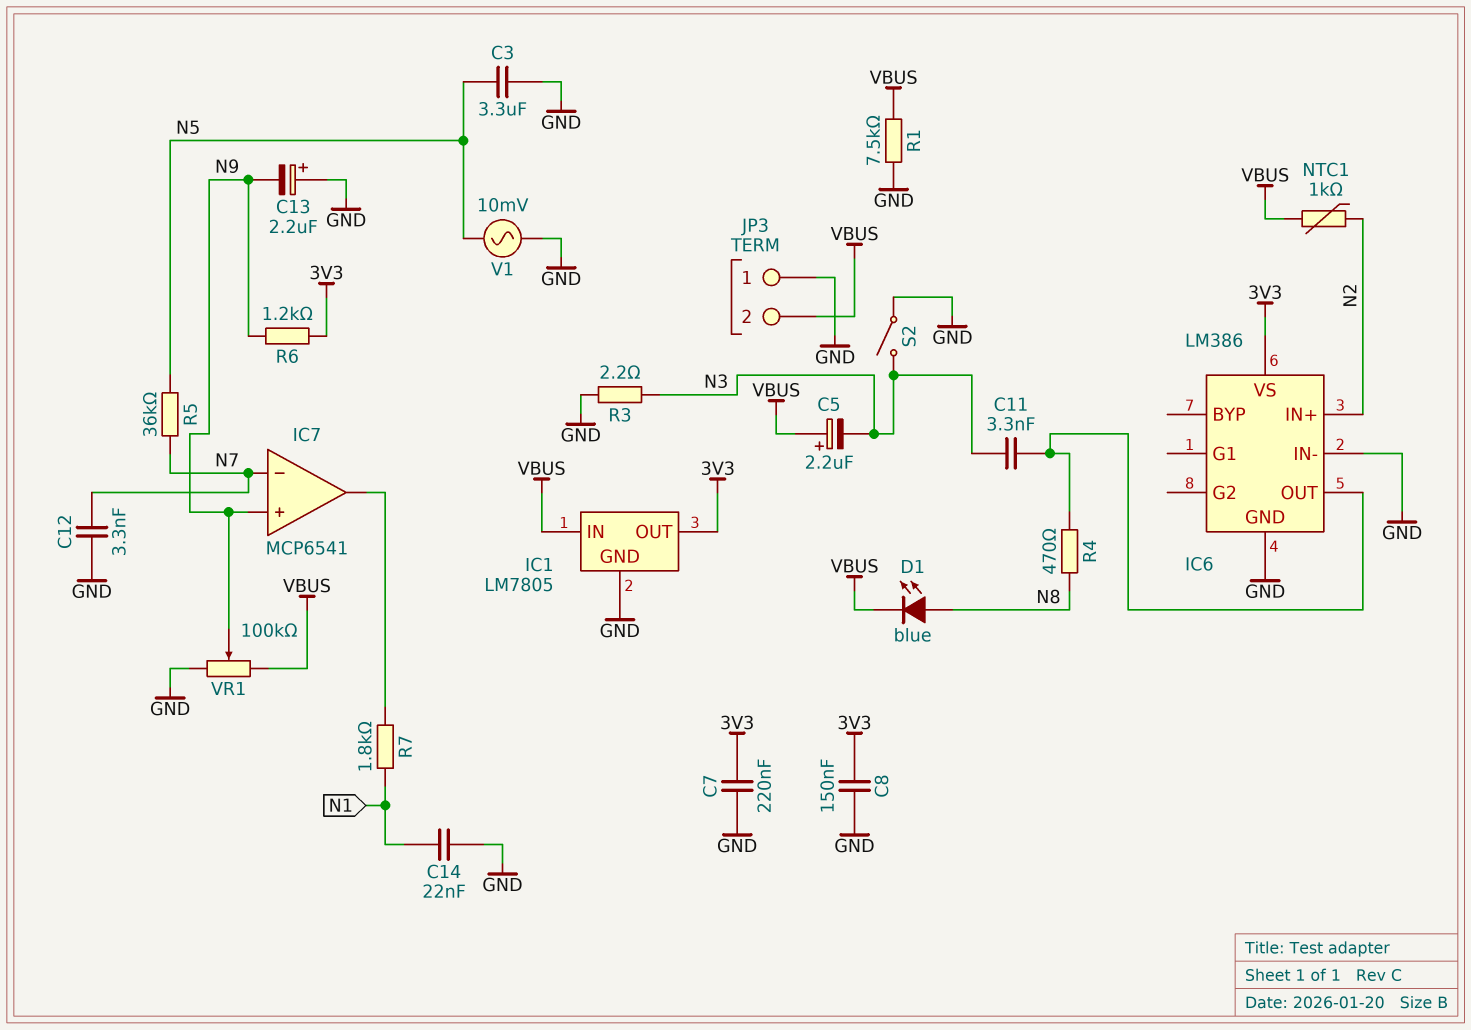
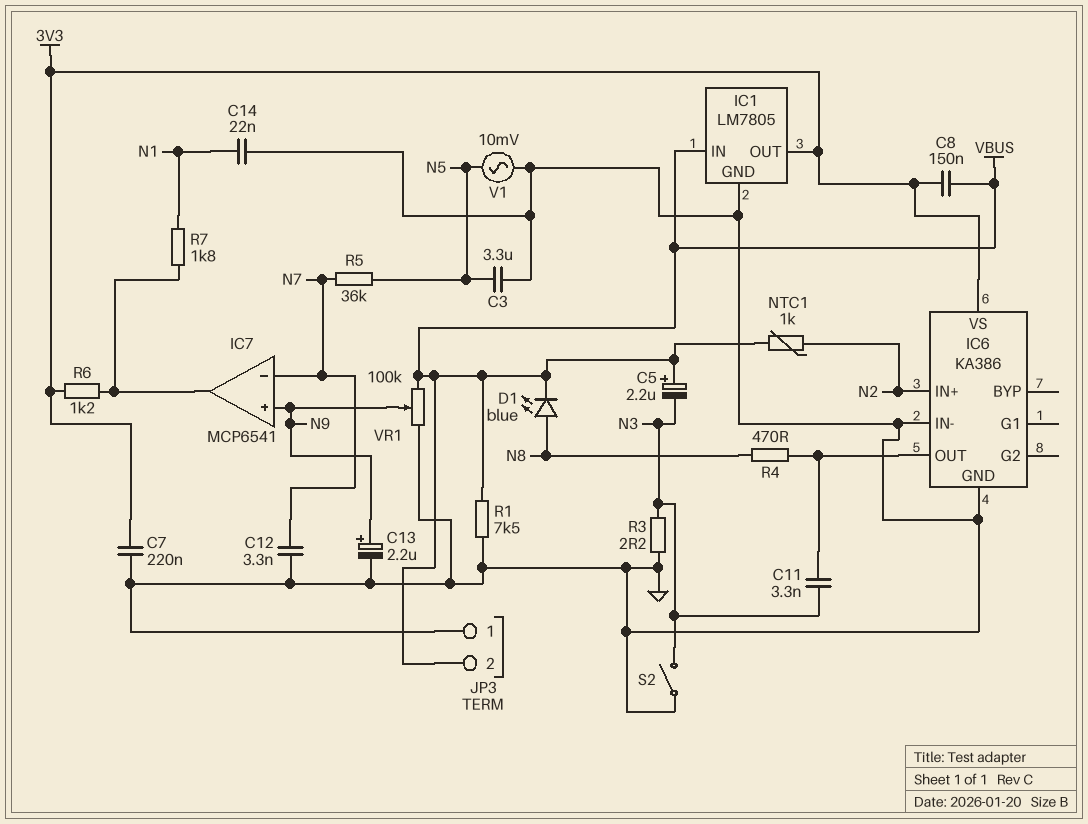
C8: 150nF (3V3, GND) -> 150nF (3V3, VBUS)
C13: 2.2uF (plus GND, minus N9) -> 2.2uF (plus N9, minus GND)
IC6: LM386 -> KA386
R6: 1.2k (3V3, N9) -> 1.2k (3V3, IC7/out)

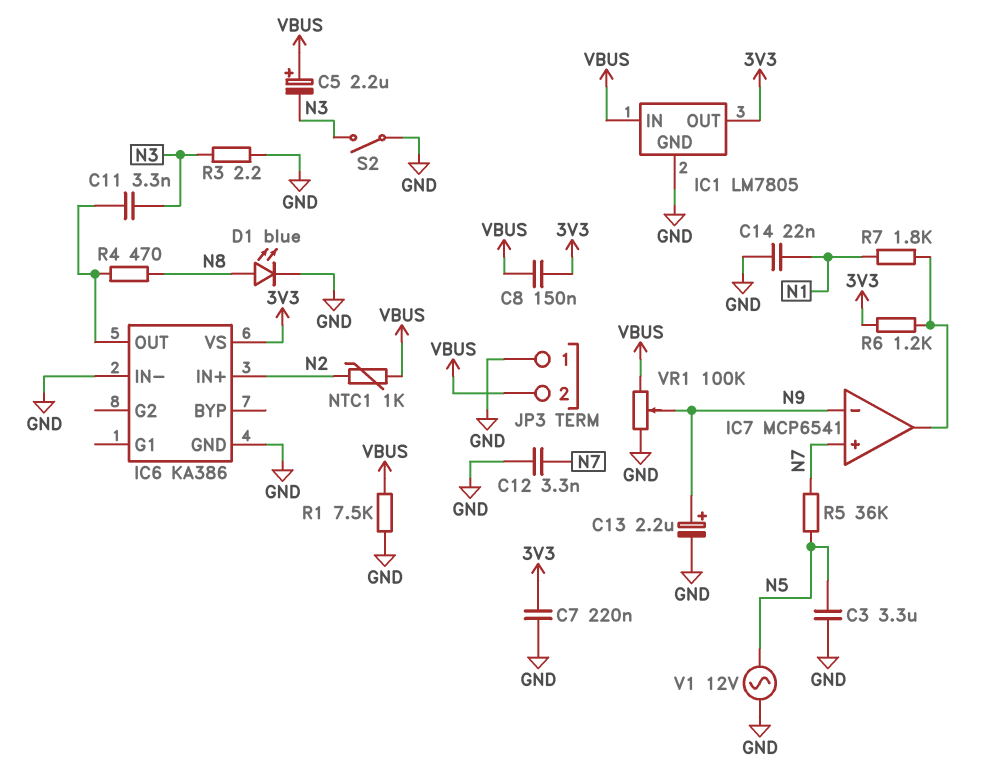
D1: LED blue (A N8, K VBUS) -> LED blue (A N8, K GND)
IC7 pin in+: N9 -> N7
IC7 pin in-: N7 -> N9
V1: AC 10mV (GND, N5) -> AC 12V (GND, N5)

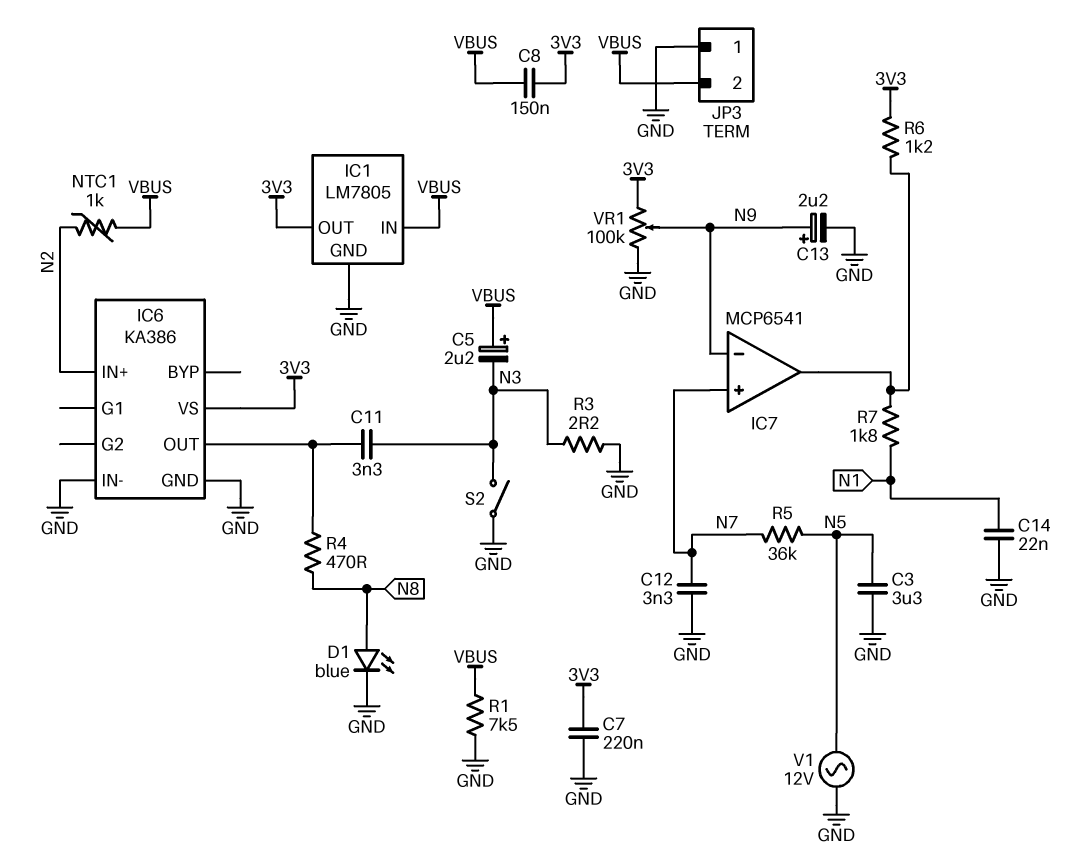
VR1: 100k (GND, VBUS, wiper N9) -> 100k (3V3, GND, wiper N9)

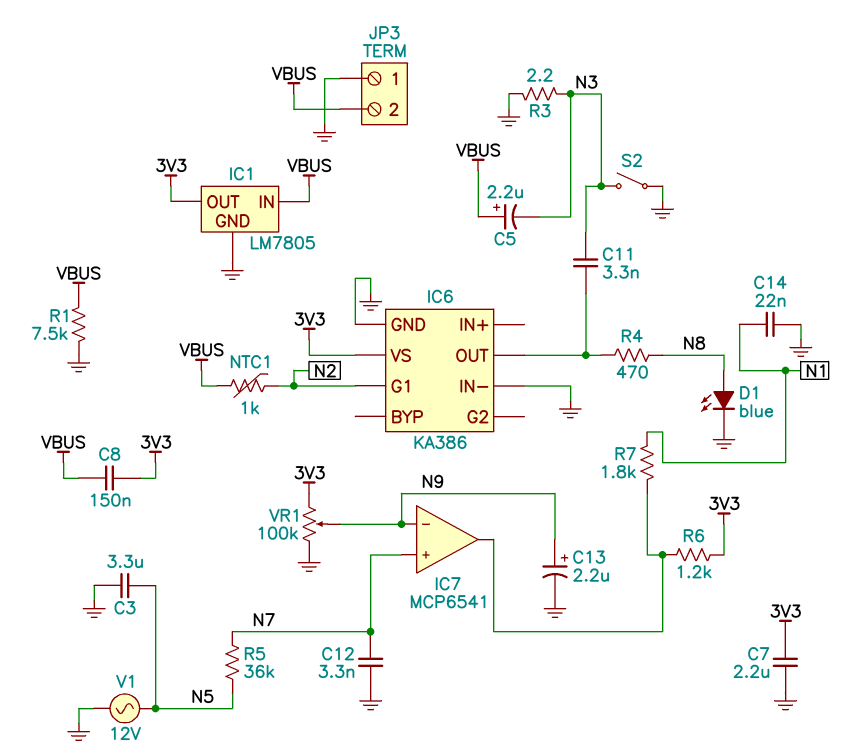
C7: 220nF (3V3, GND) -> 2.2uF (3V3, GND)
IC6 pin G1: none -> N2
IC6 pin IN+: N2 -> none

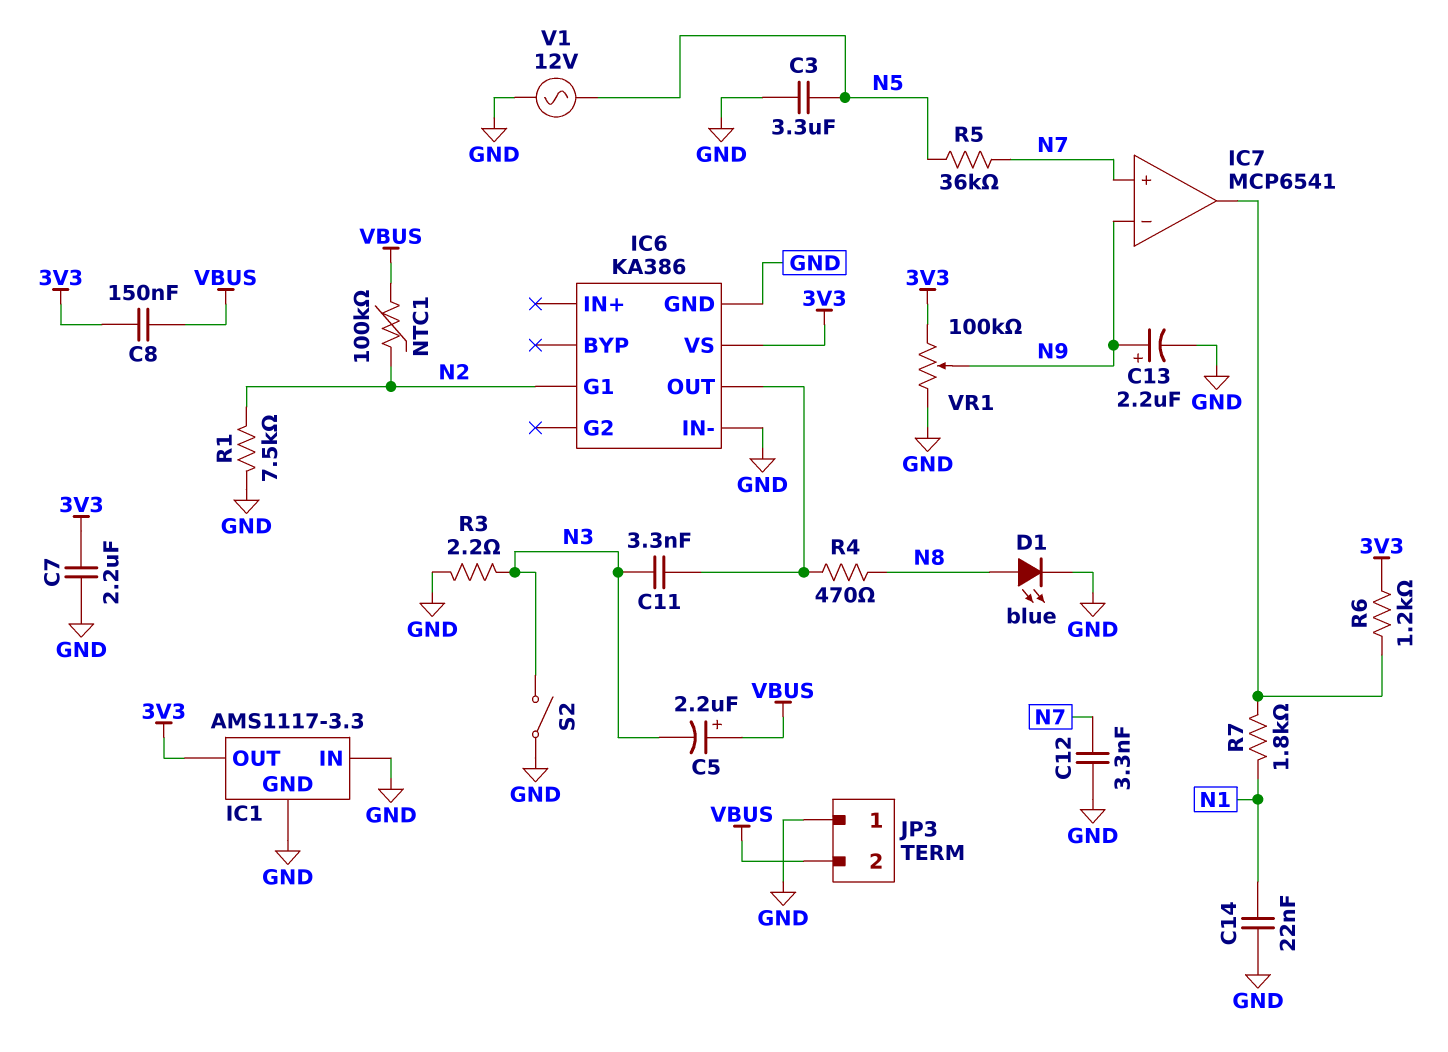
IC1: LM7805 -> AMS1117-3.3
IC1 pin IN: VBUS -> GND
NTC1: 1k (N2, VBUS) -> 100k (N2, VBUS)
R1: 7.5k (GND, VBUS) -> 7.5k (GND, N2)

